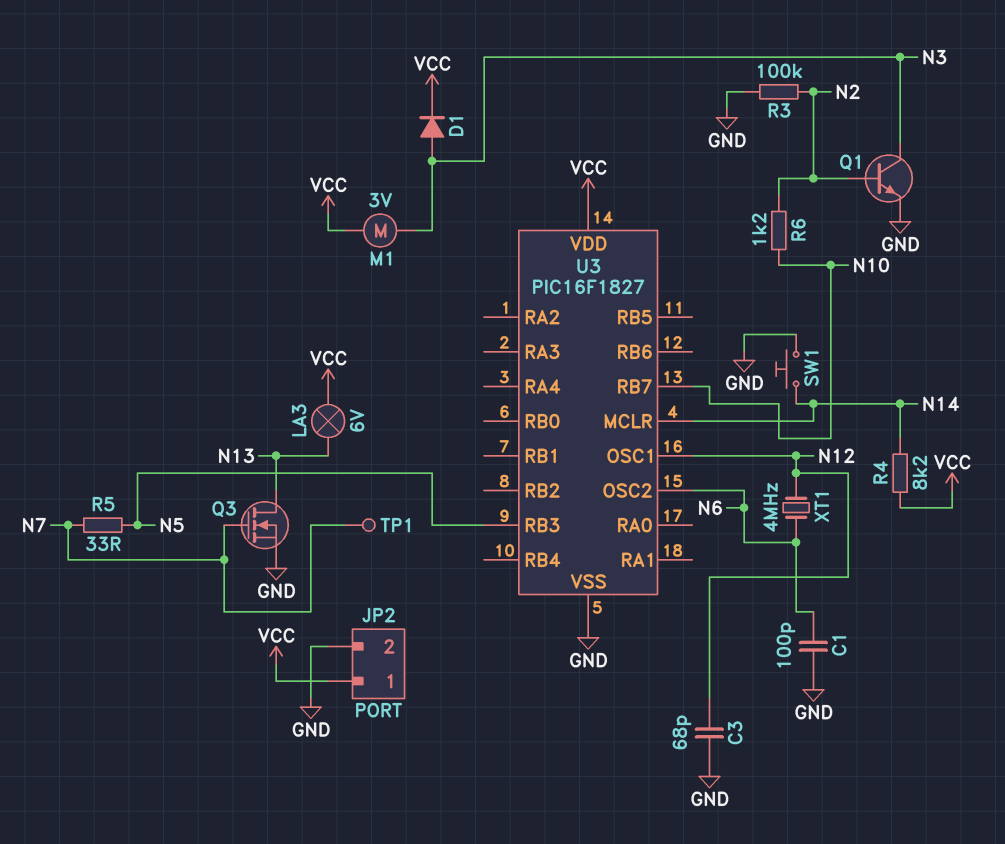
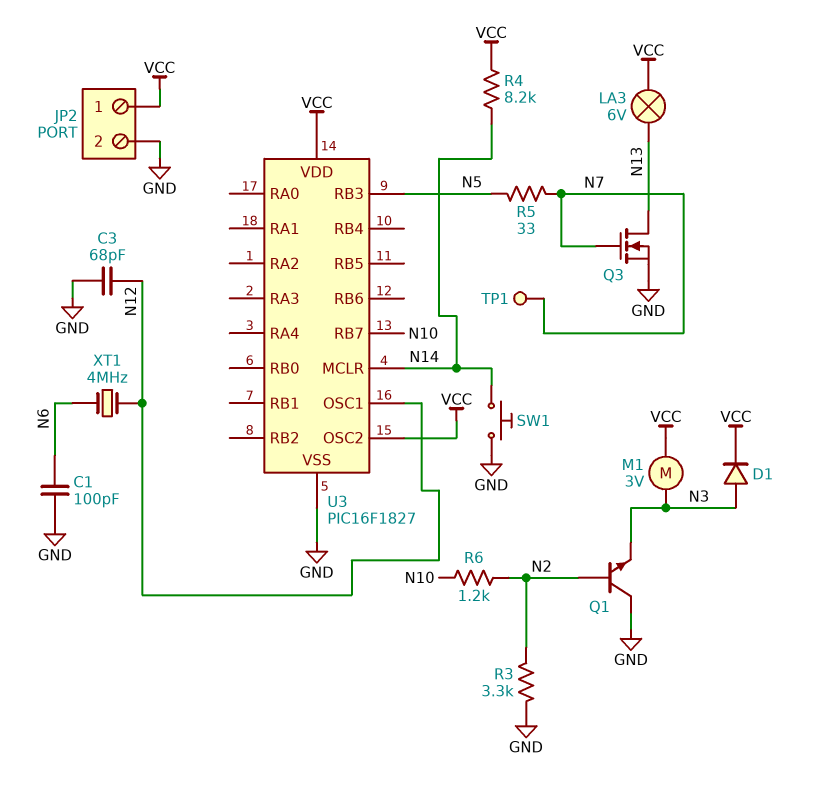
Q1: NPN (B N2, C N3, E GND) -> NPN (B N2, C GND, E N3)
R3: 100k (GND, N2) -> 3.3k (GND, N2)
U3 pin OSC2: N6 -> VCC

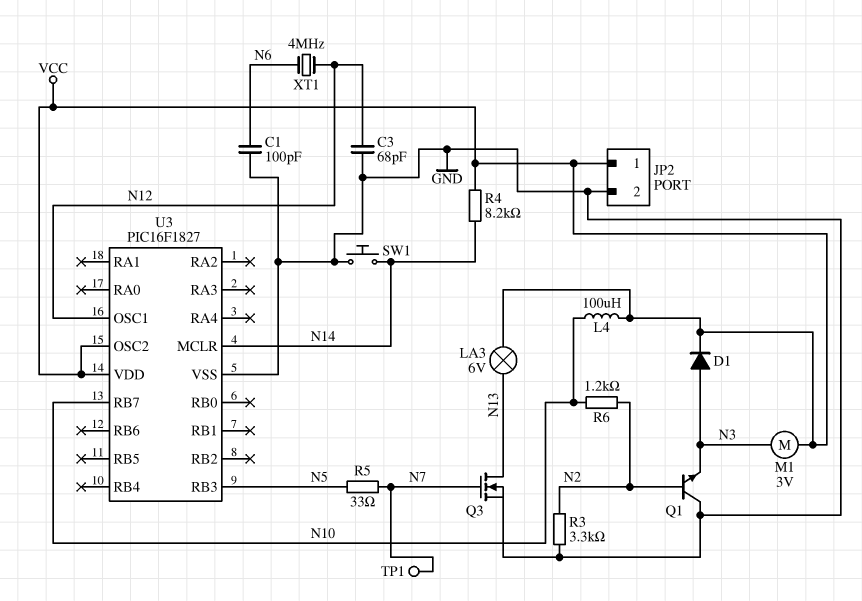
L4: none -> 100uH (N10, VCC)

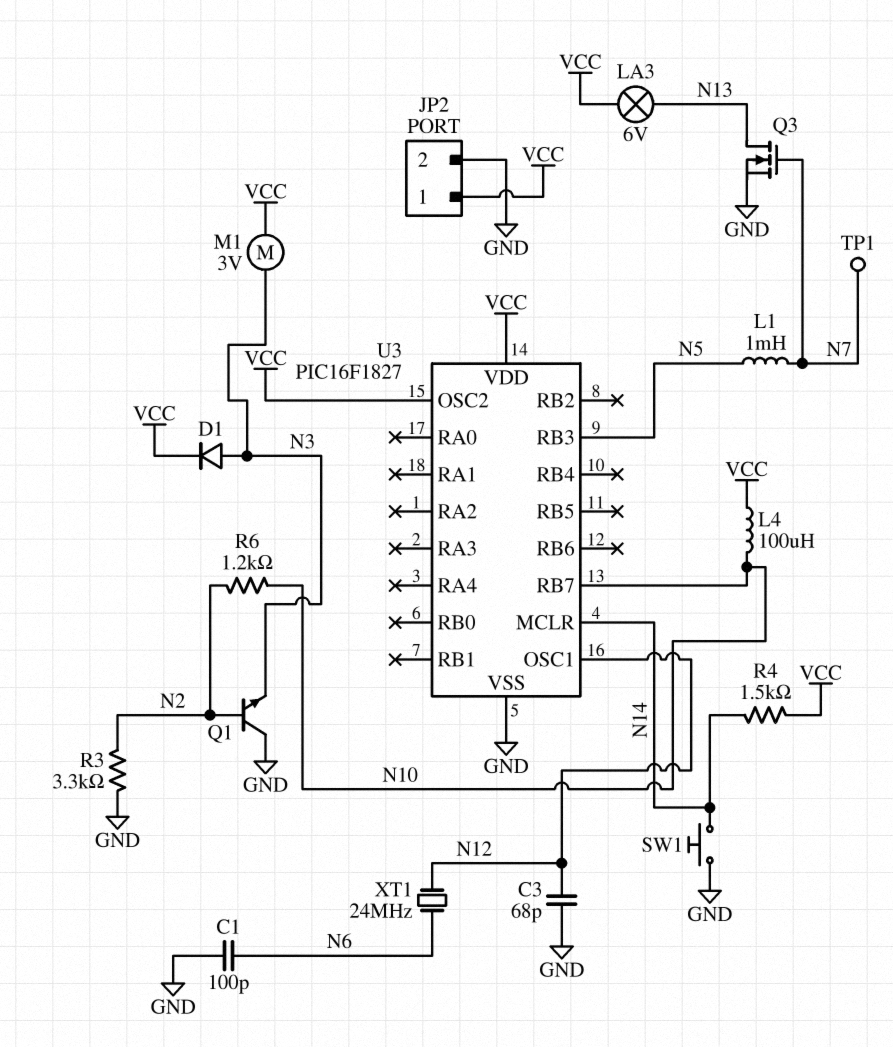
L1: none -> 1mH (N5, N7)
R4: 8.2k (N14, VCC) -> 1.5k (N14, VCC)
R5: 33 (N5, N7) -> none
XT1: 4MHz (N6, N12) -> 24MHz (N6, N12)

